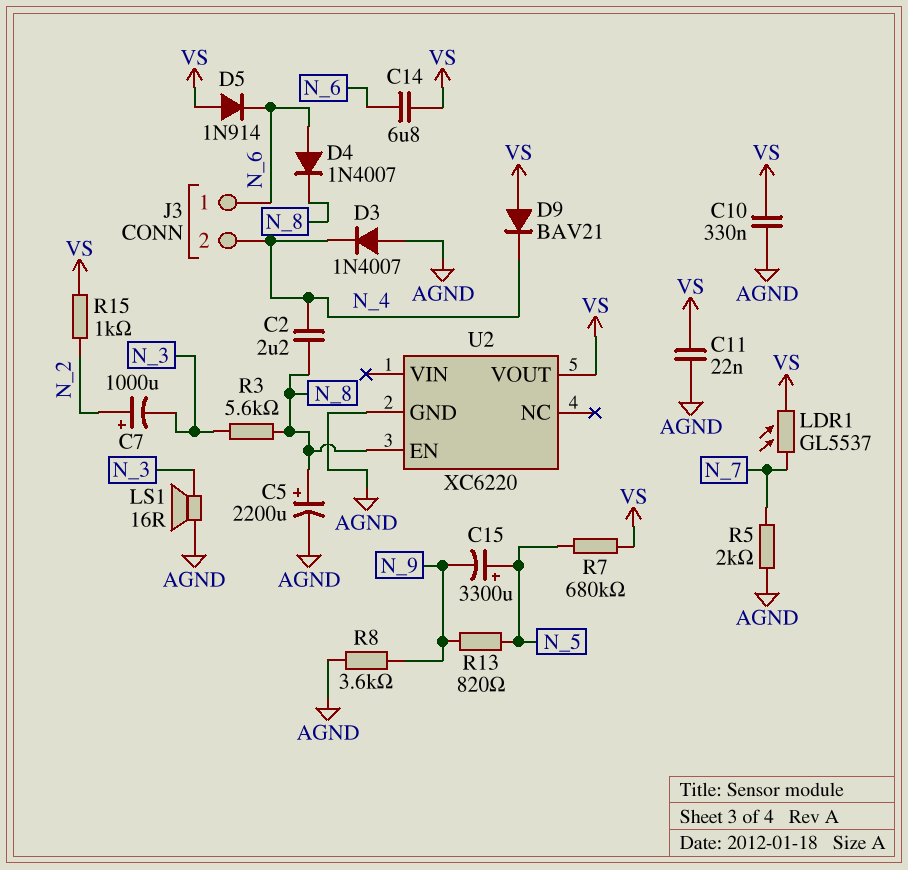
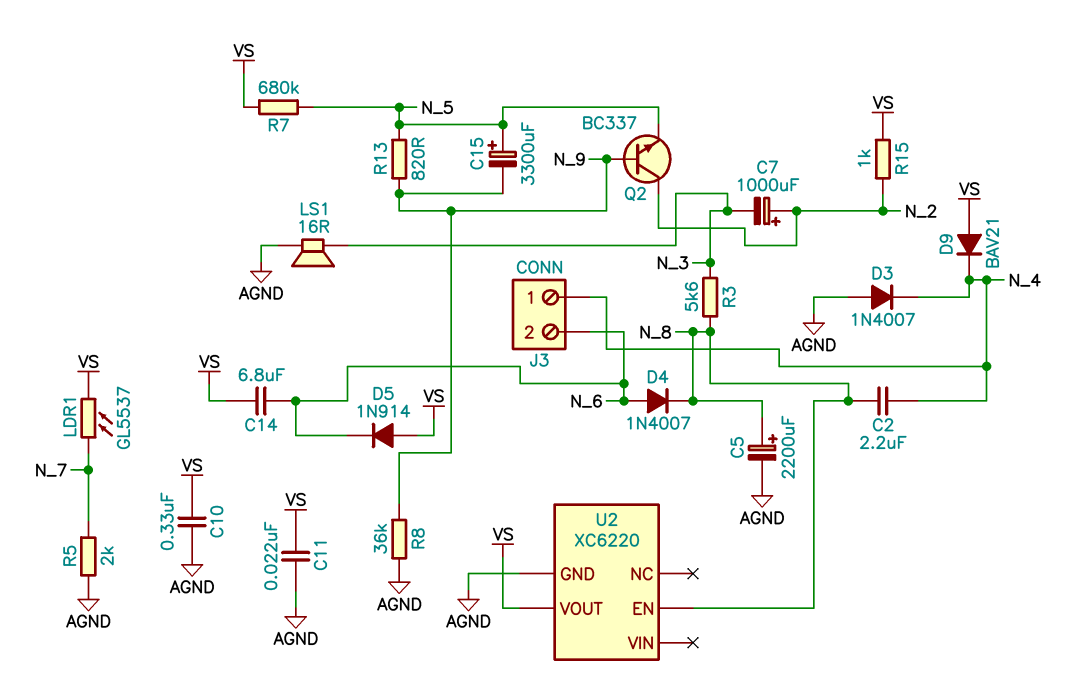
J3 pin 1: N_6 -> N_4
J3 pin 2: N_4 -> N_6
Q2: none -> NPN BC337 (B N_9, C N_2, E N_5)
R8: 3.6k (AGND, N_9) -> 36k (AGND, N_9)

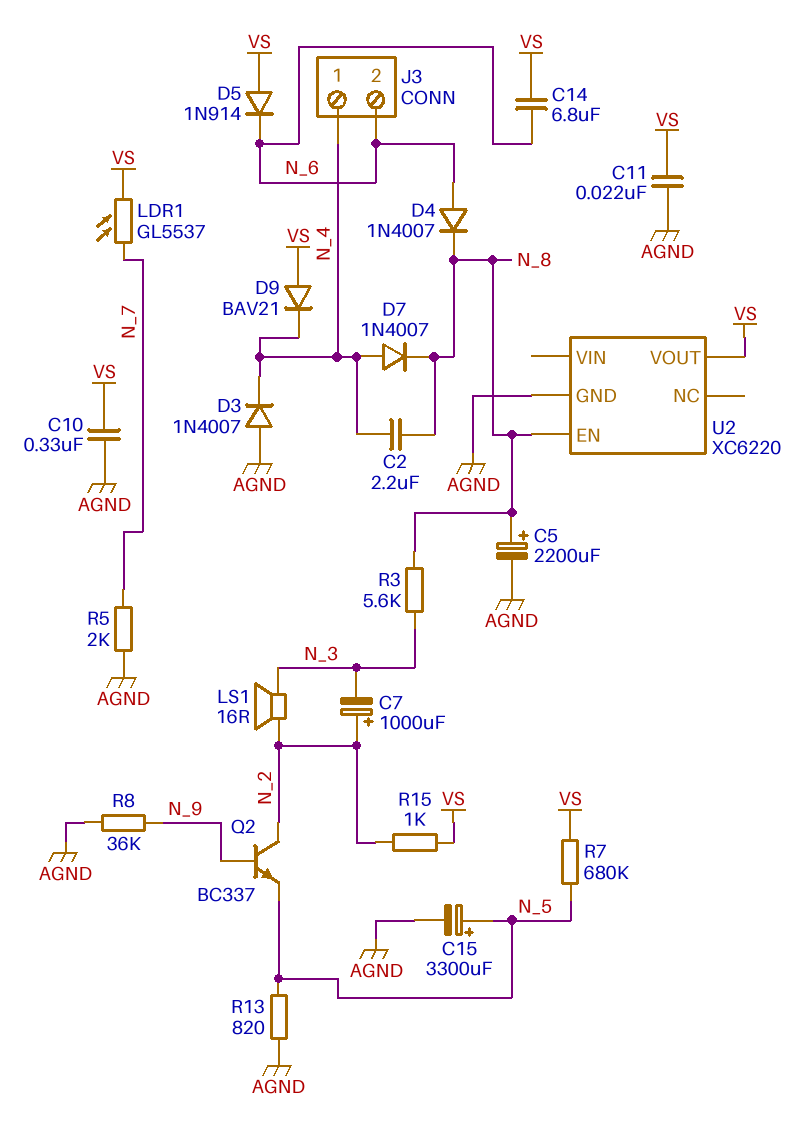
C15: 3300uF (plus N_5, minus N_9) -> 3300uF (plus N_5, minus AGND)
D7: none -> diode 1N4007 (A N_4, K N_8)
LS1: speaker 16R (AGND, N_3) -> speaker 16R (N_2, N_3)
R13: 820 (N_5, N_9) -> 820 (AGND, N_5)

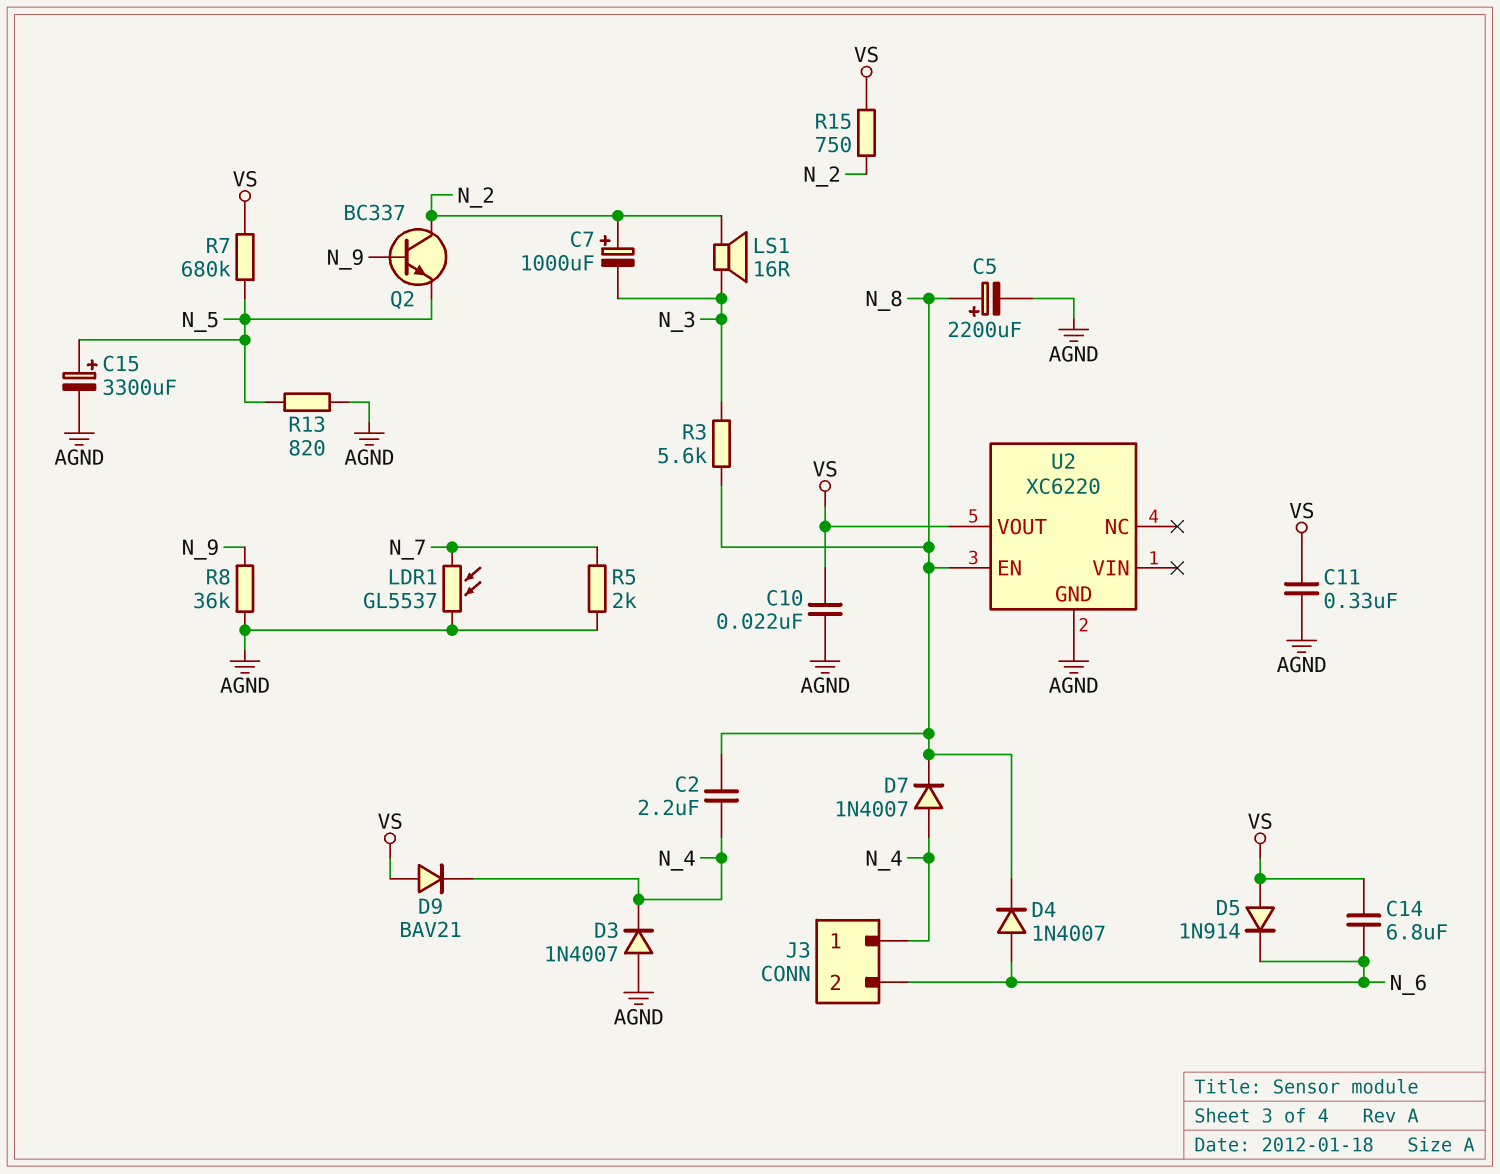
C10: 330nF (AGND, VS) -> 22nF (AGND, VS)
C11: 22nF (AGND, VS) -> 330nF (AGND, VS)
LDR1: GL5537 (N_7, VS) -> GL5537 (AGND, N_7)
R15: 1k (N_2, VS) -> 750 (N_2, VS)

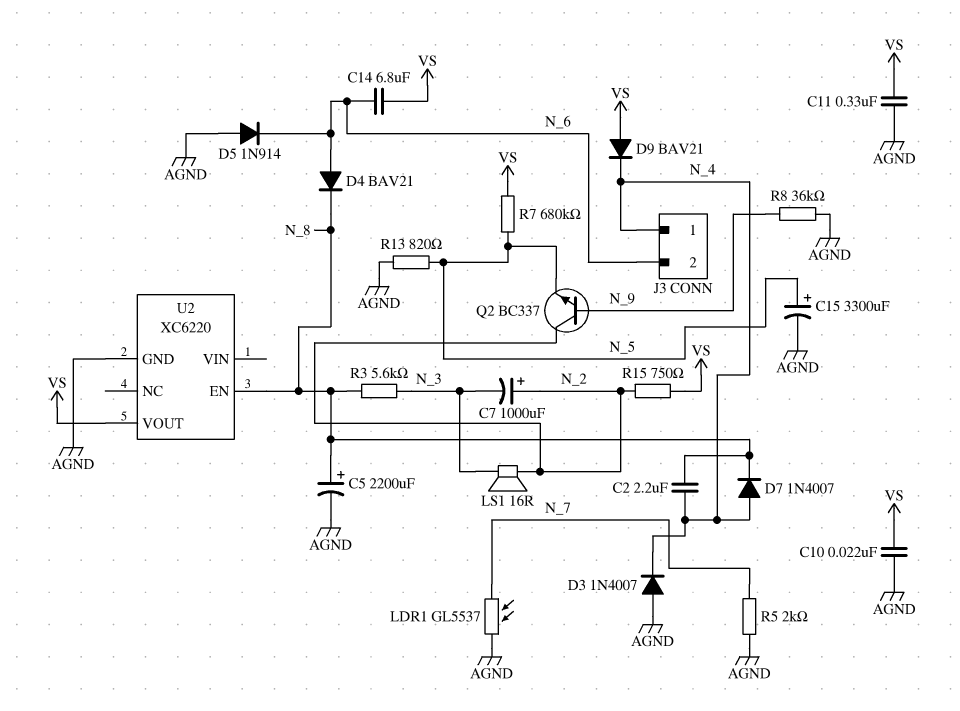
D4: diode 1N4007 (A N_6, K N_8) -> diode BAV21 (A N_6, K N_8)
D5: diode 1N914 (A VS, K N_6) -> diode 1N914 (A AGND, K N_6)

